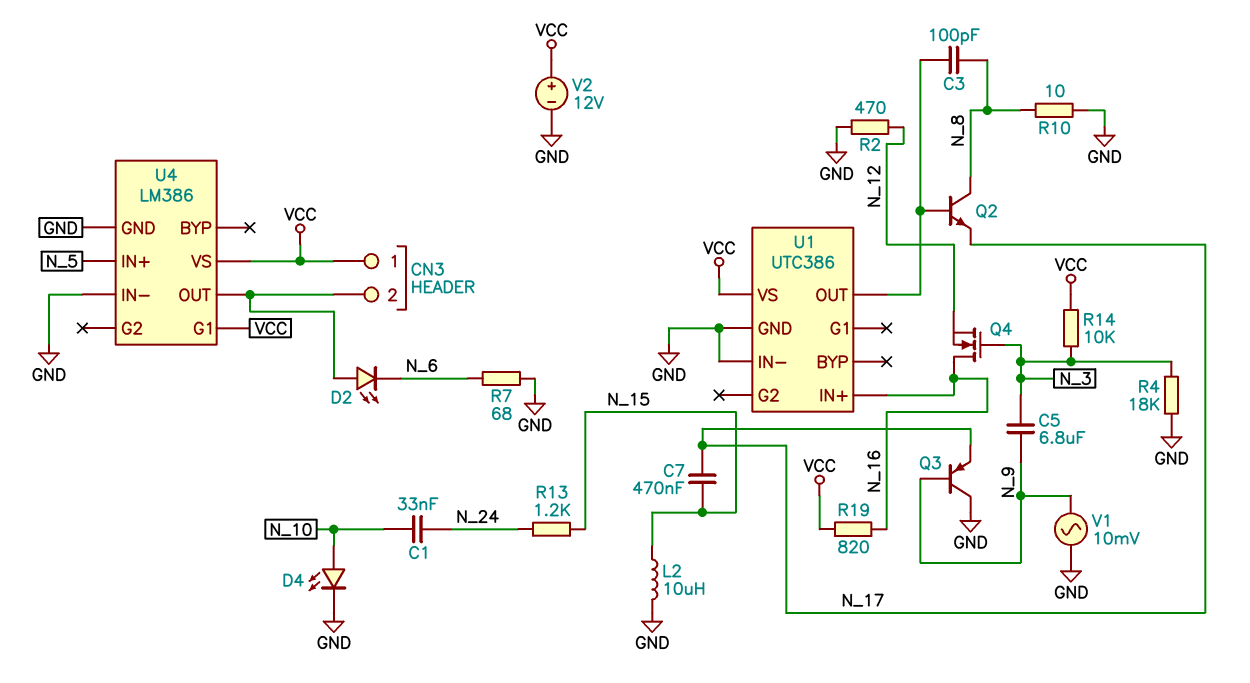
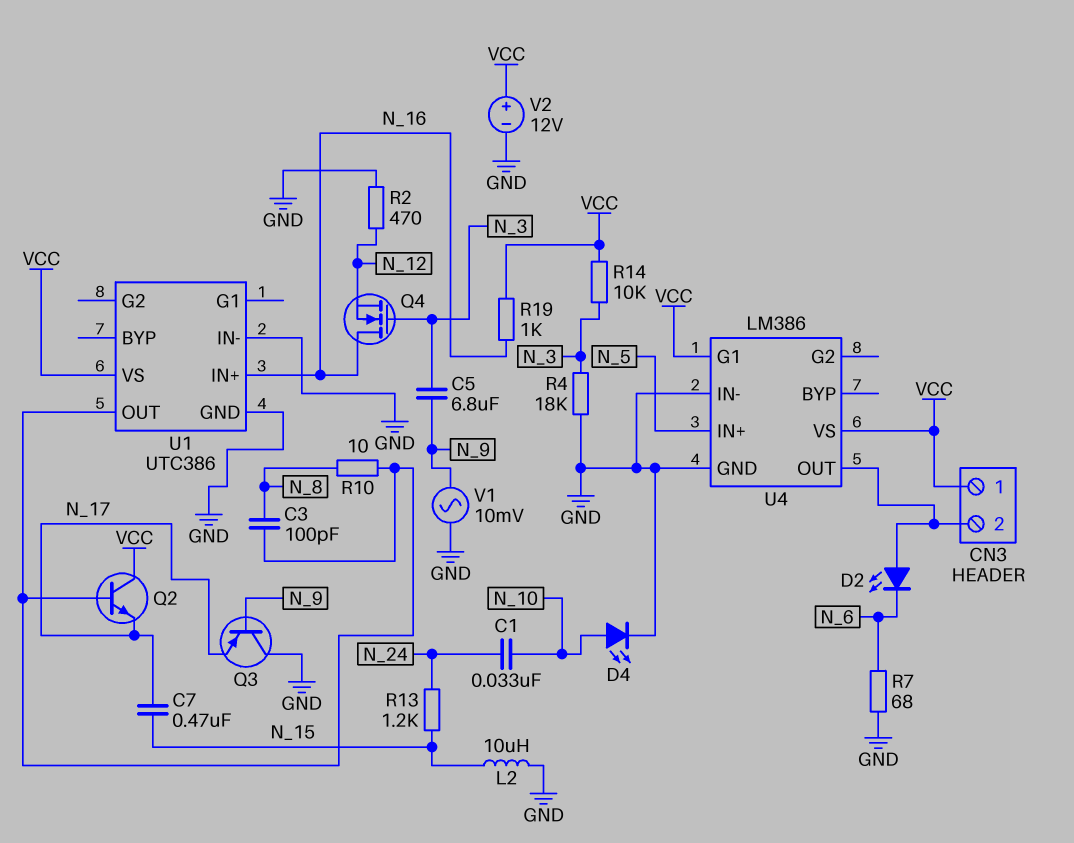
Q2: NPN (B U1/OUT, C N_8, E N_17) -> NPN (B U1/OUT, C VCC, E N_17)
R10: 10 (GND, N_8) -> 10 (N_8, U1/OUT)
R19: 820 (N_16, VCC) -> 1k (N_16, VCC)

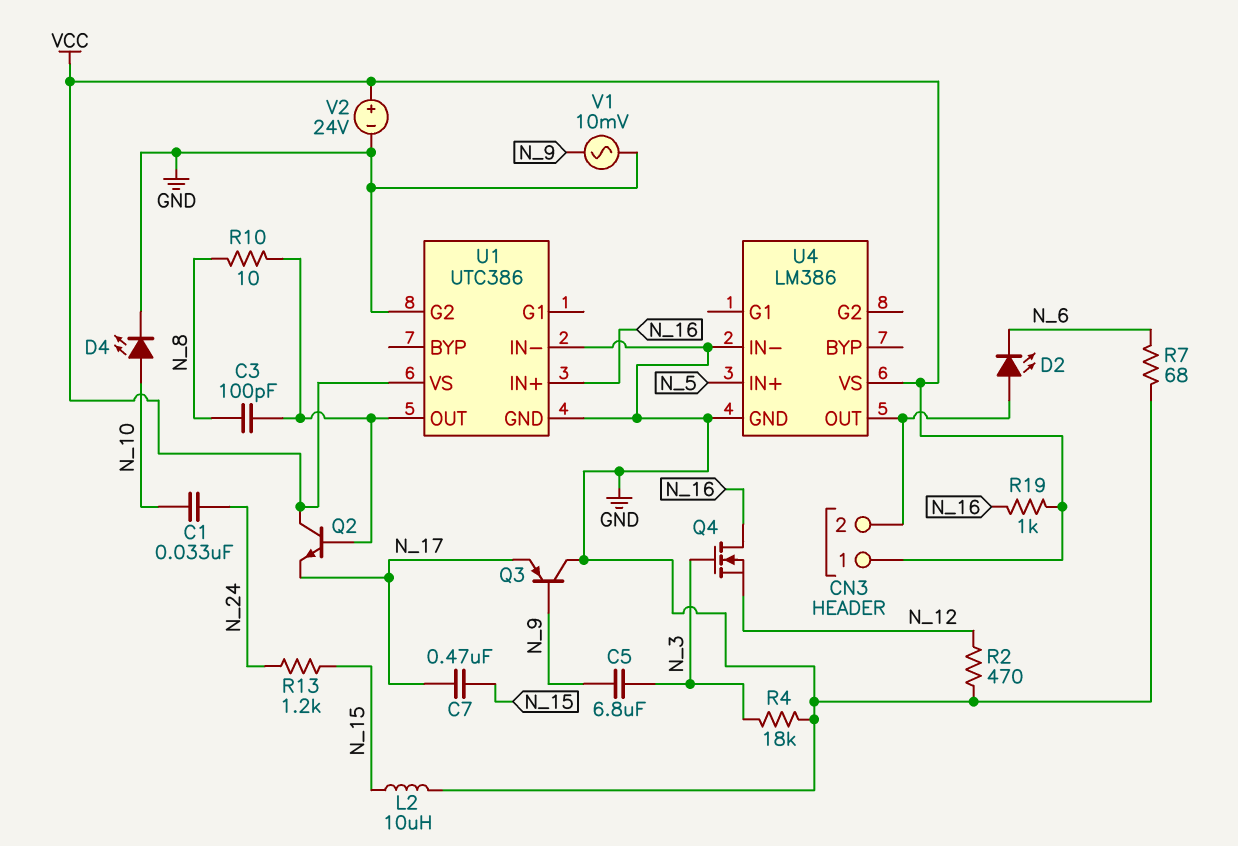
R14: 10k (N_3, VCC) -> none
U1 pin G2: none -> GND
U4 pin G1: VCC -> none
V2: 12V (plus VCC, minus GND) -> 24V (plus VCC, minus GND)

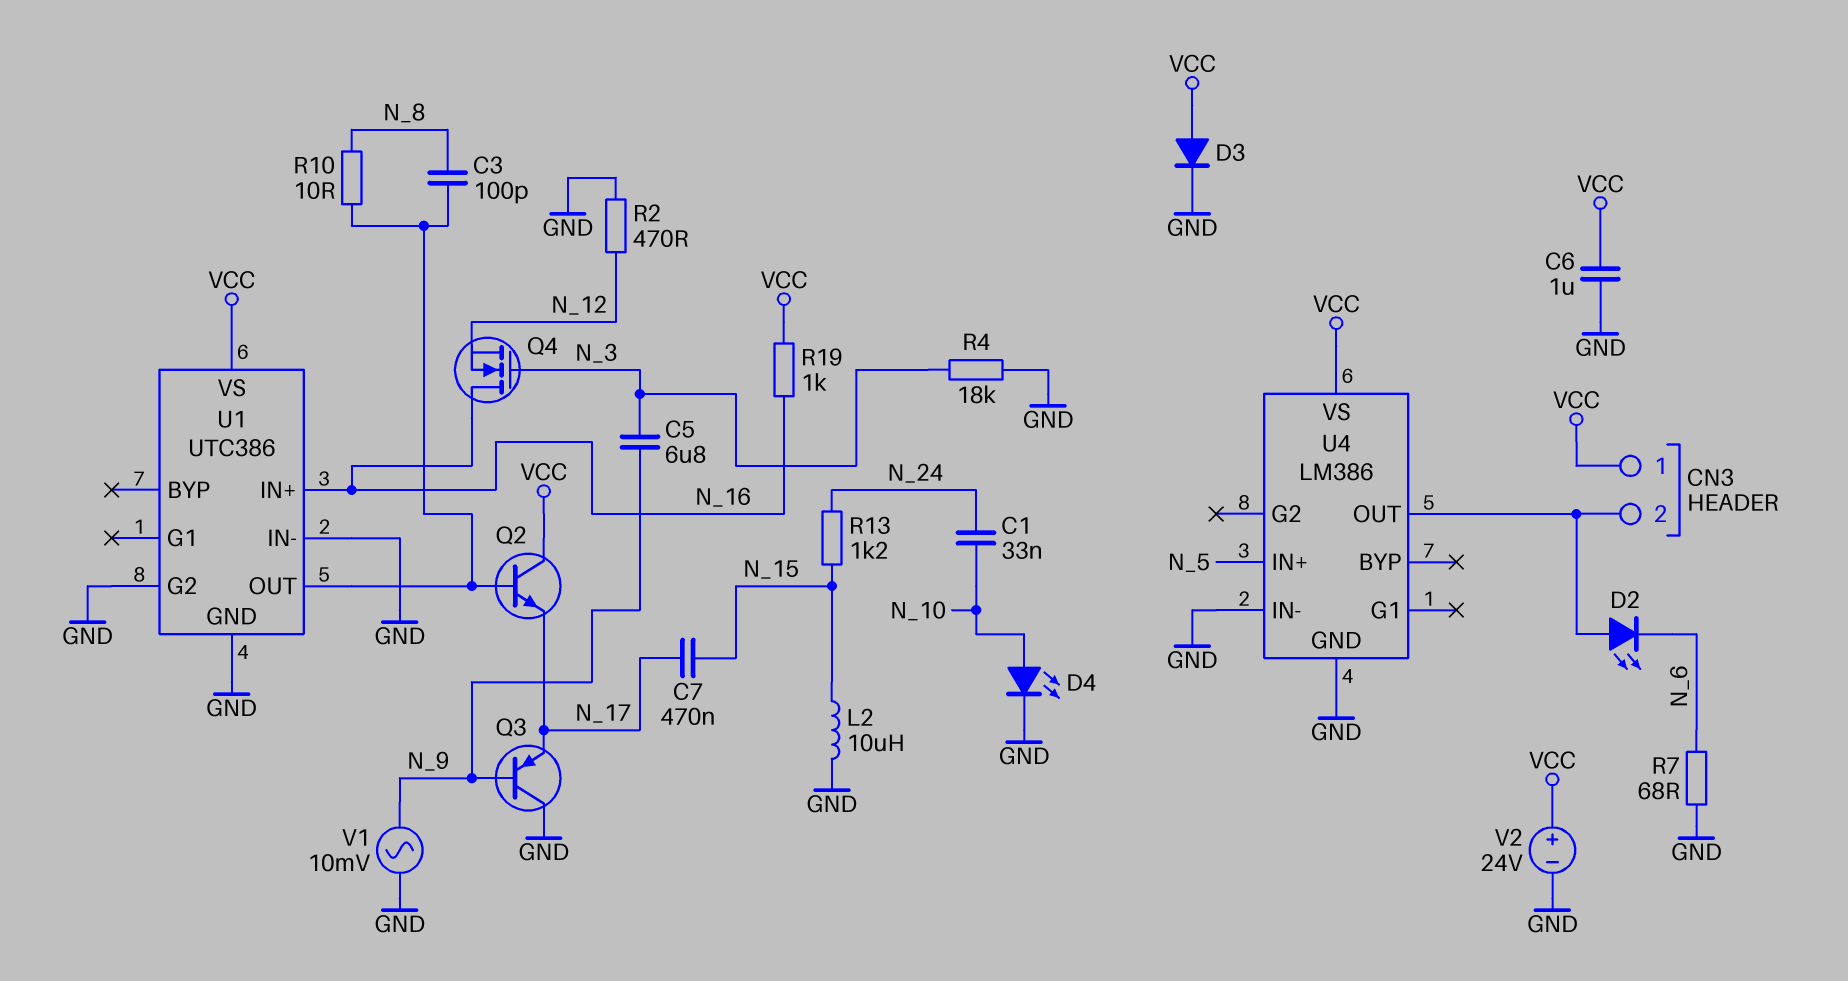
C6: none -> 1uF (GND, VCC)
D3: none -> diode (A VCC, K GND)

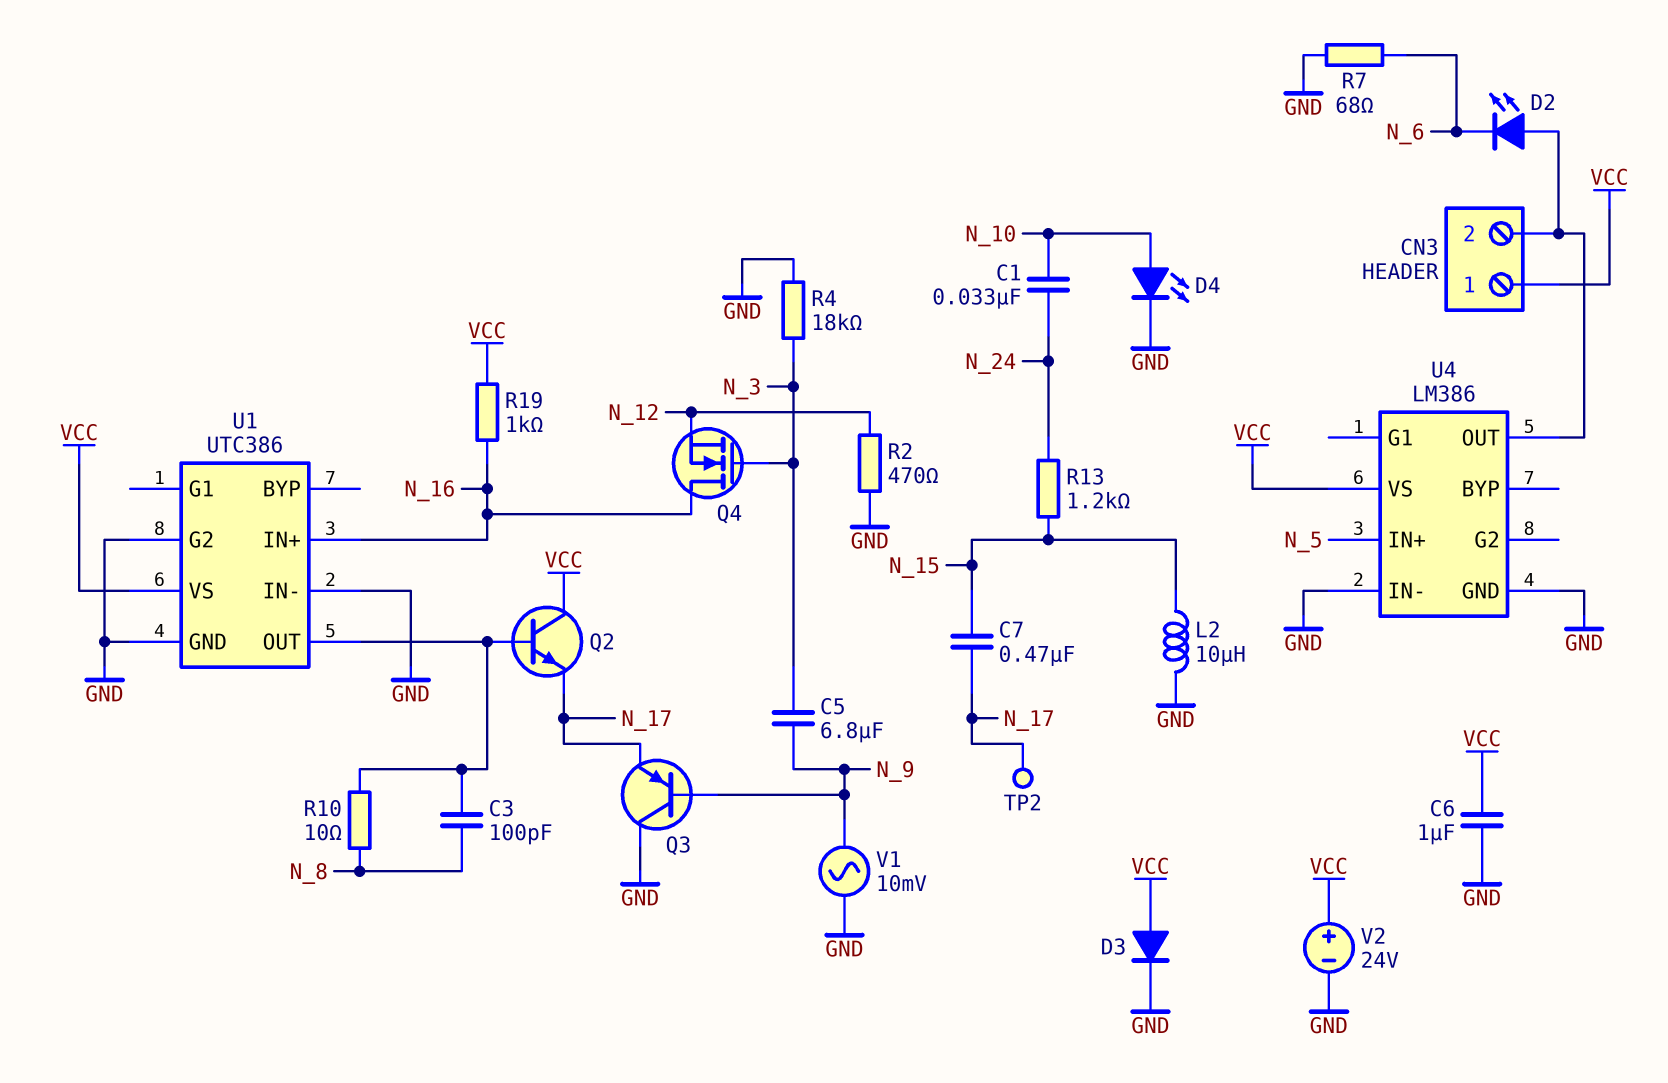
TP2: none -> test point (N_17)

